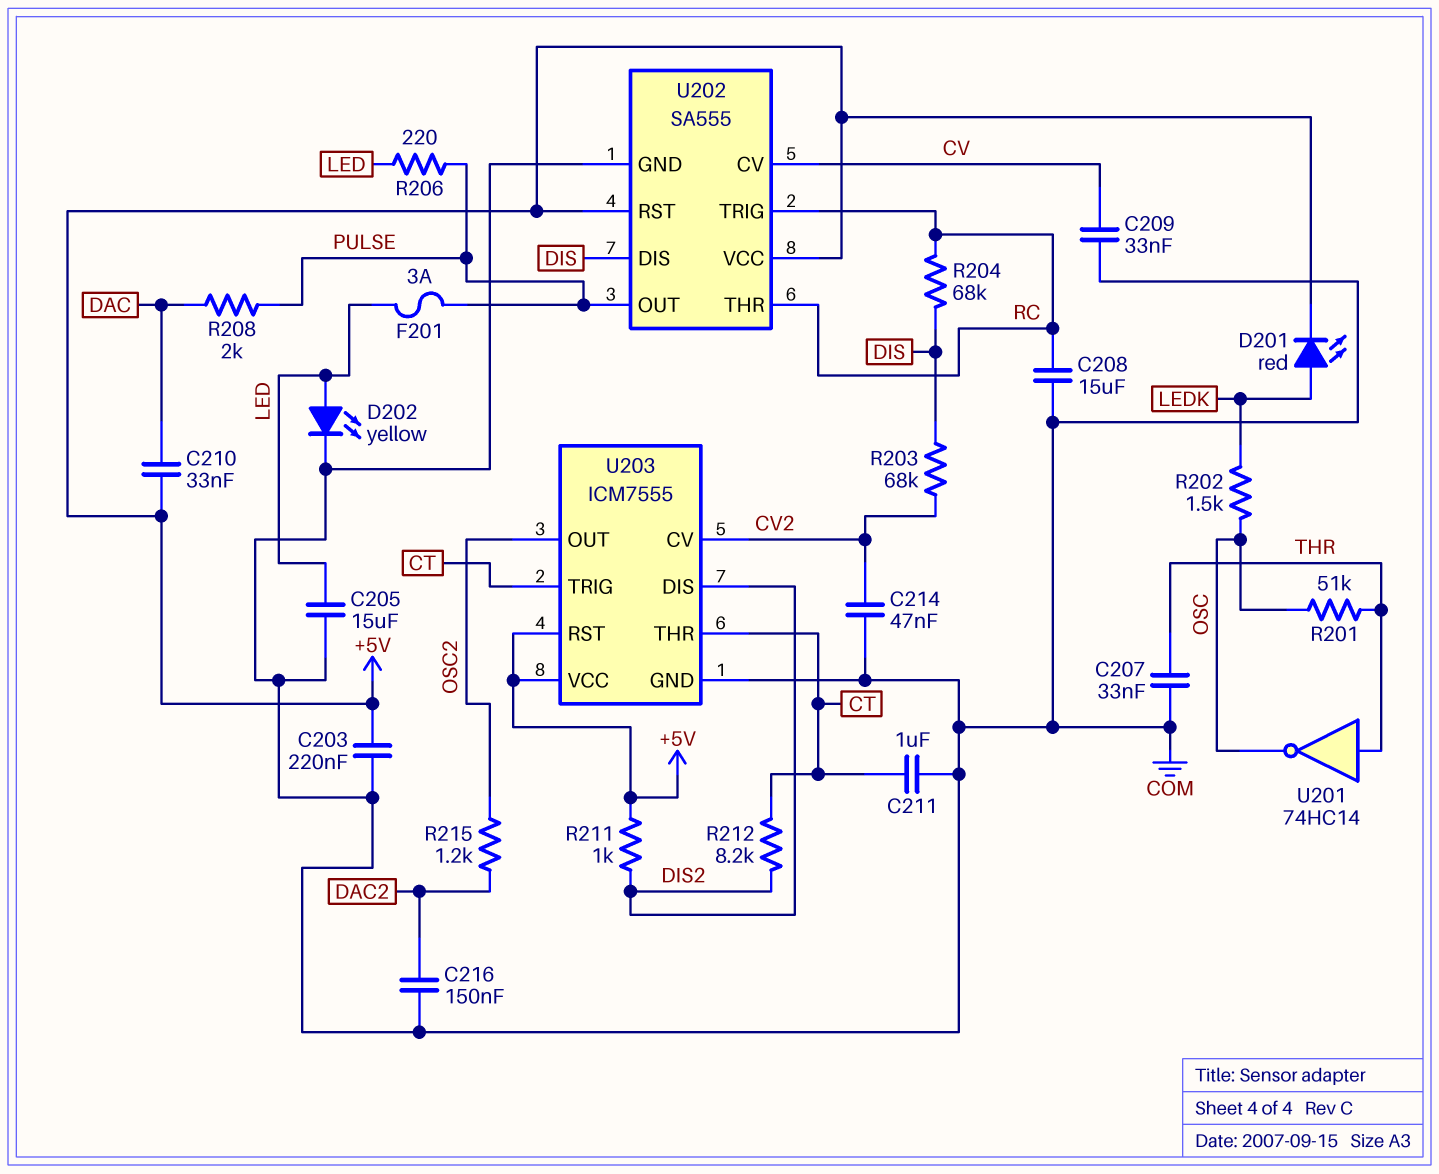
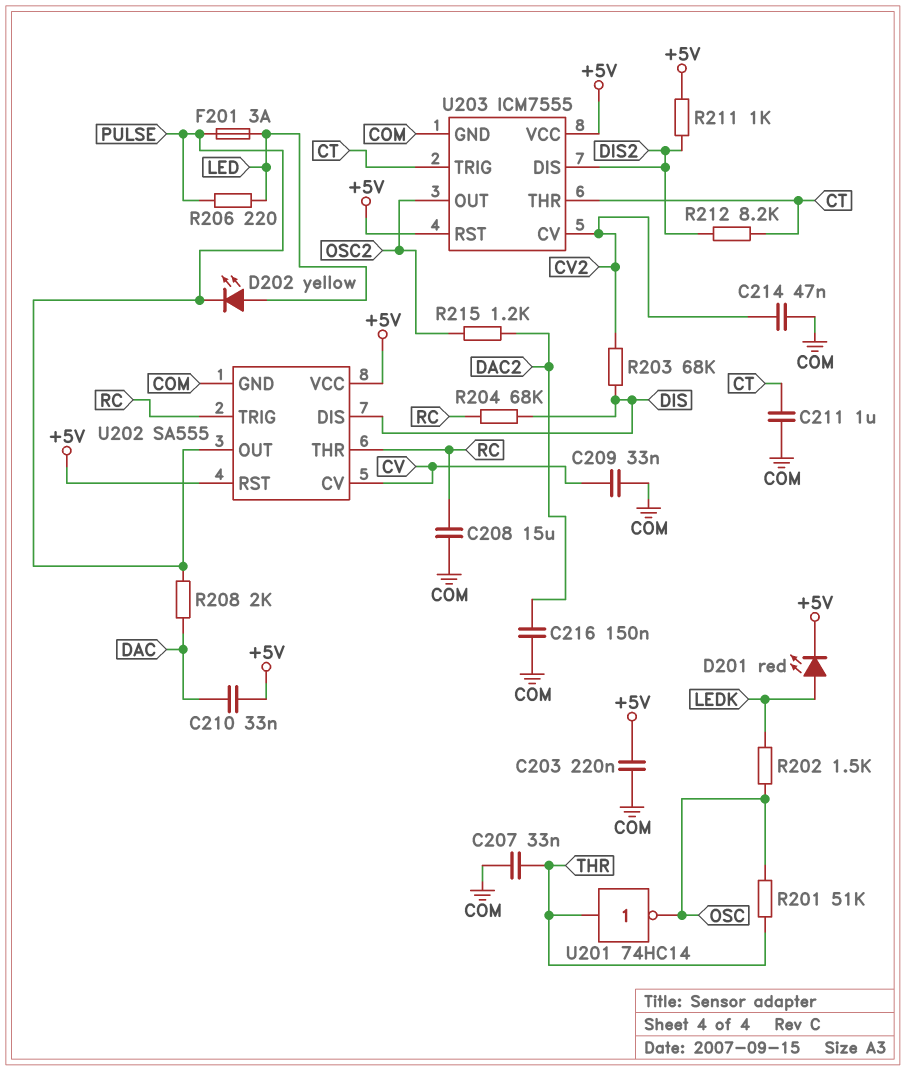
C205: 15uF (COM, LED) -> none
D202: LED yellow (A LED, K COM) -> LED yellow (A LED, K PULSE)

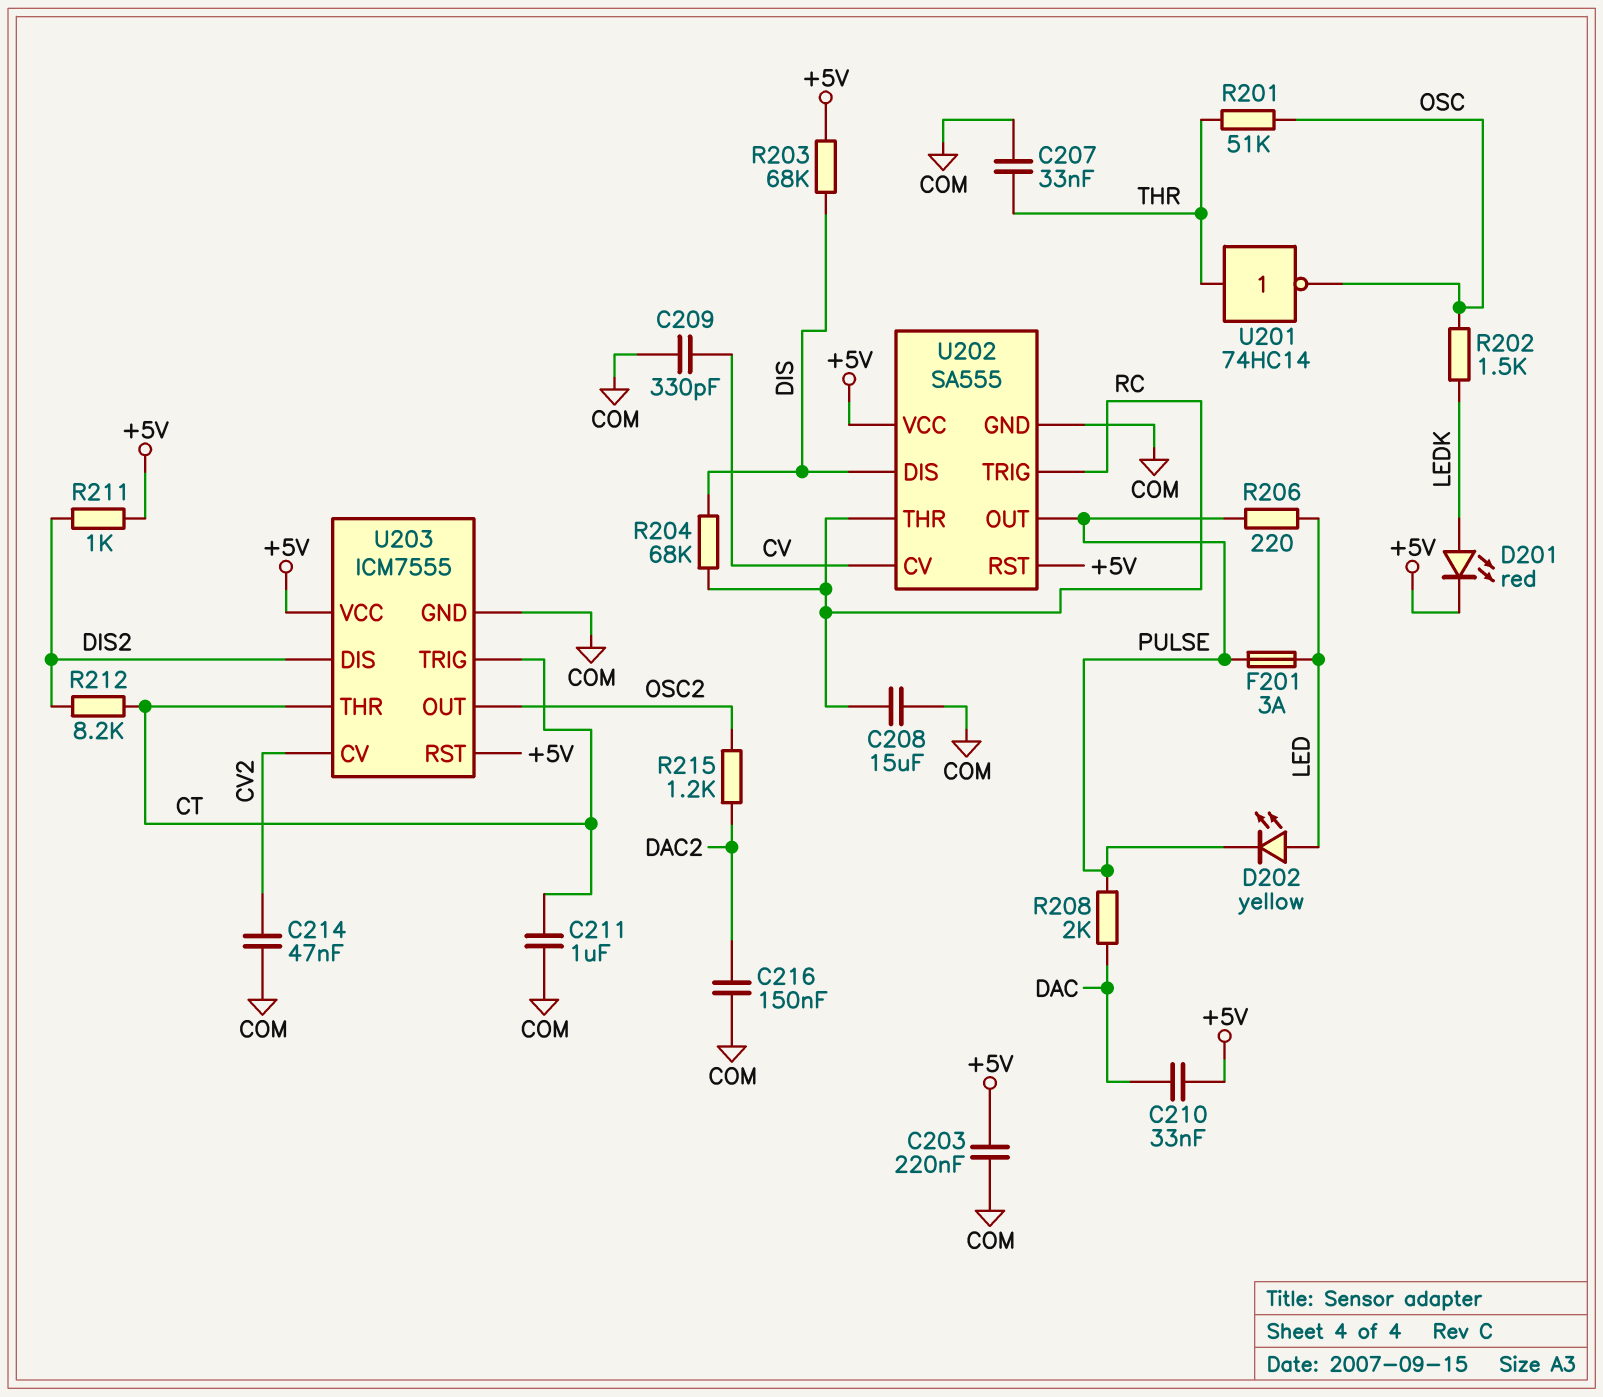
C209: 33nF (COM, CV) -> 330pF (COM, CV)
R203: 68k (CV2, DIS) -> 68k (+5V, DIS)

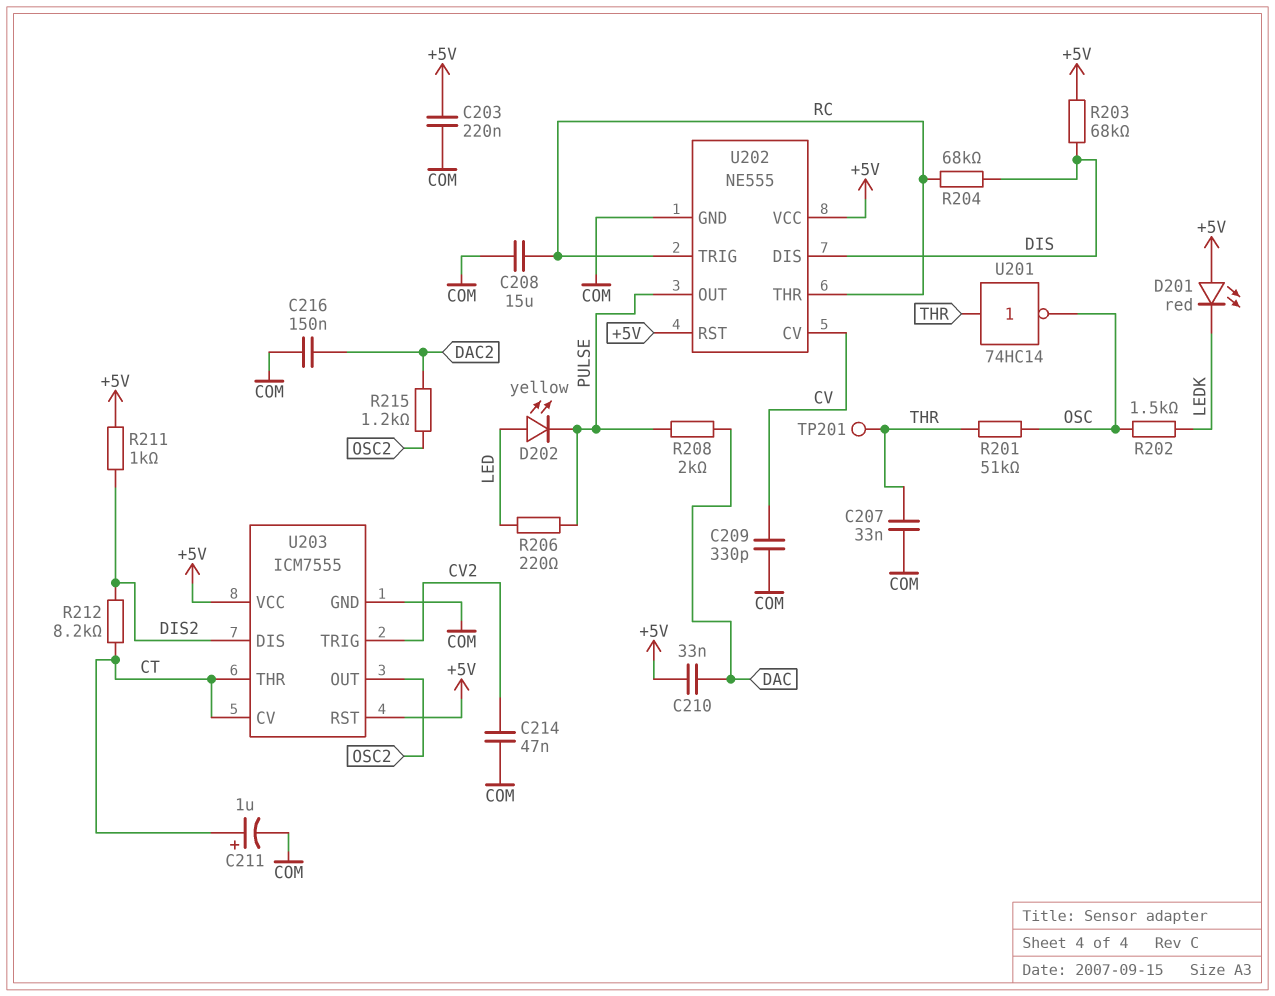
C211: 1uF (COM, CT) -> 1uF (plus CT, minus COM)
D201: LED red (A LEDK, K +5V) -> LED red (A +5V, K LEDK)
F201: 3A (LED, PULSE) -> none
TP201: none -> test point (THR)
U202: SA555 -> NE555
U203 pin CV: CV2 -> CT
U203 pin TRIG: CT -> CV2

